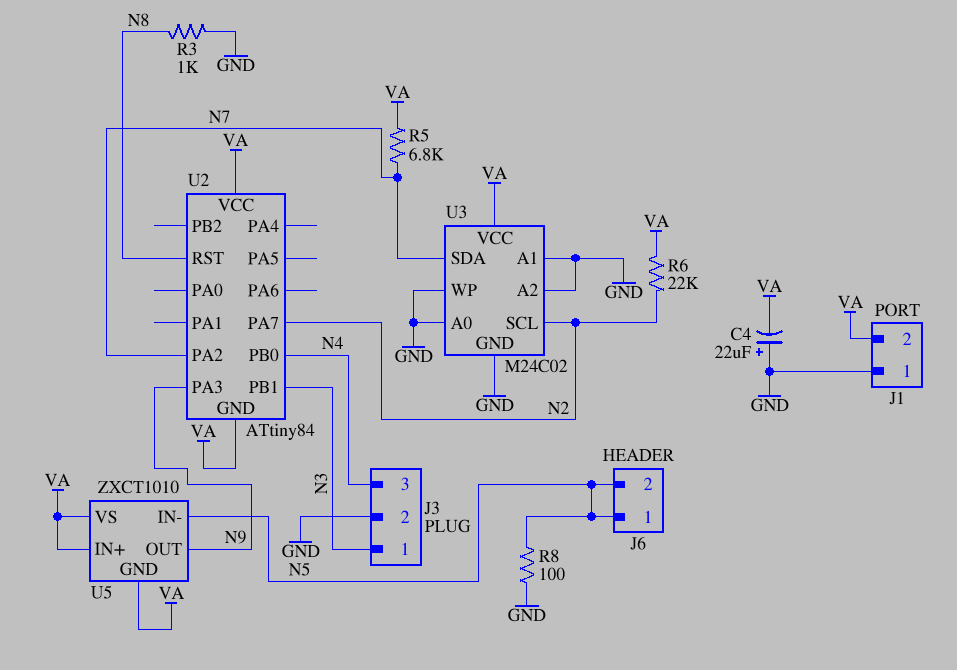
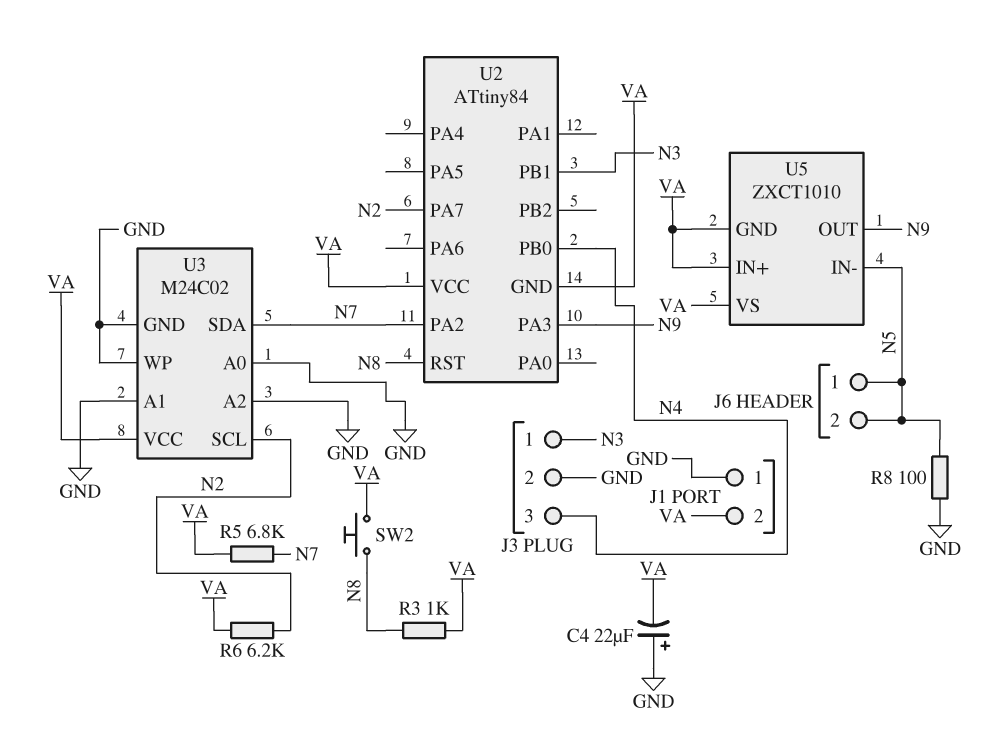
R3: 1k (GND, N8) -> 1k (N8, VA)
R6: 22k (N2, VA) -> 6.2k (N2, VA)
SW2: none -> button (N8, VA)

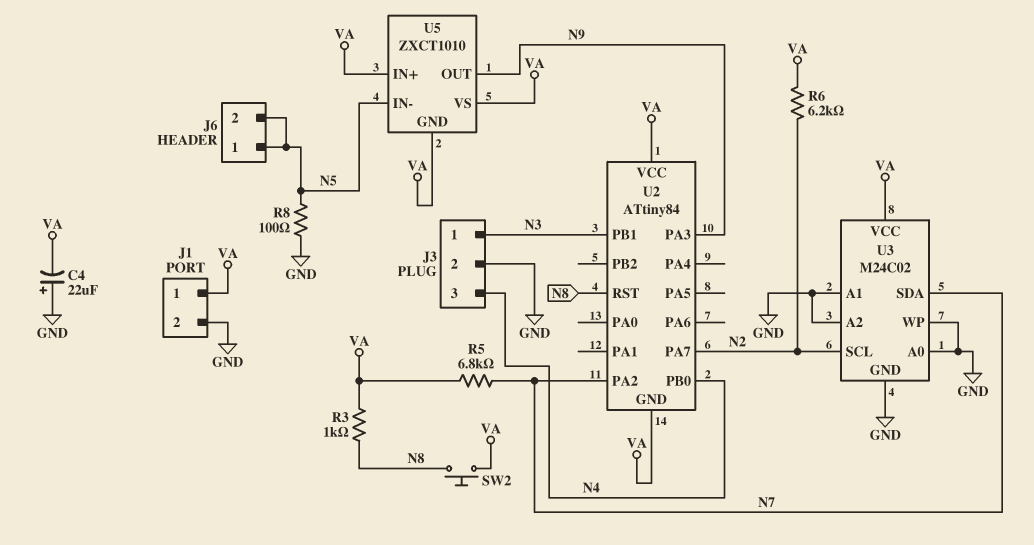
J1 pin 1: GND -> VA
J1 pin 2: VA -> GND

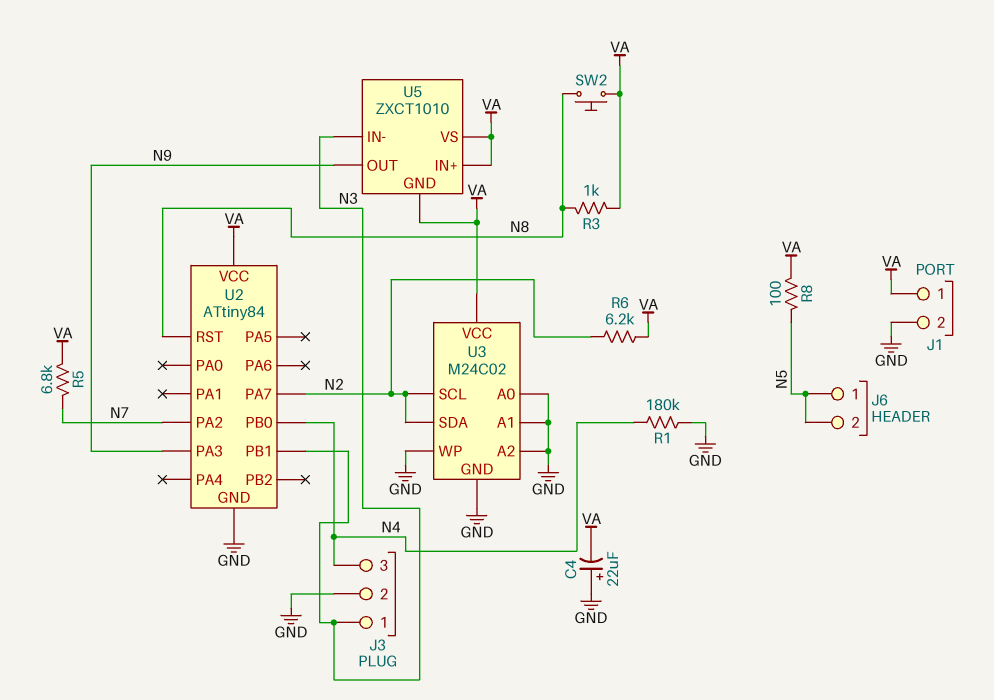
R1: none -> 180k (GND, N4)
R8: 100 (GND, N5) -> 100 (N5, VA)
U2 pin GND: VA -> GND
U3 pin SDA: N7 -> N2
U5 pin IN-: N5 -> N3

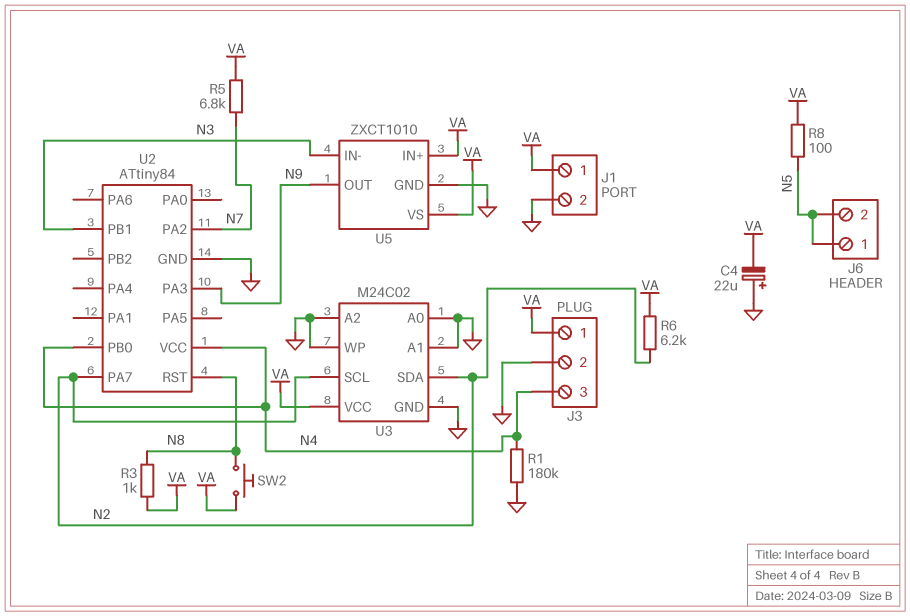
J3 pin 1: N3 -> VA
U2 pin VCC: VA -> N4
U5 pin GND: VA -> GND

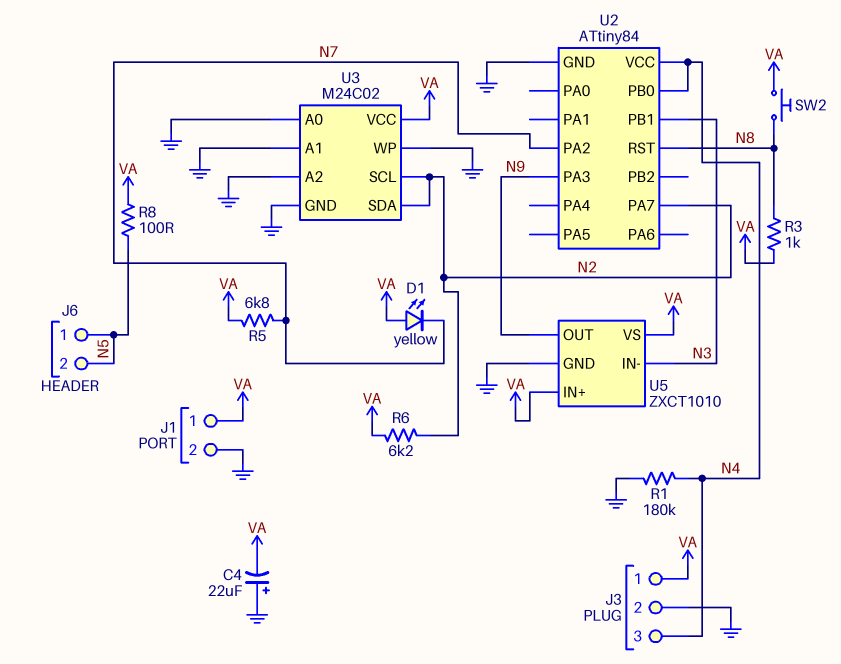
D1: none -> LED yellow (A VA, K N7)

